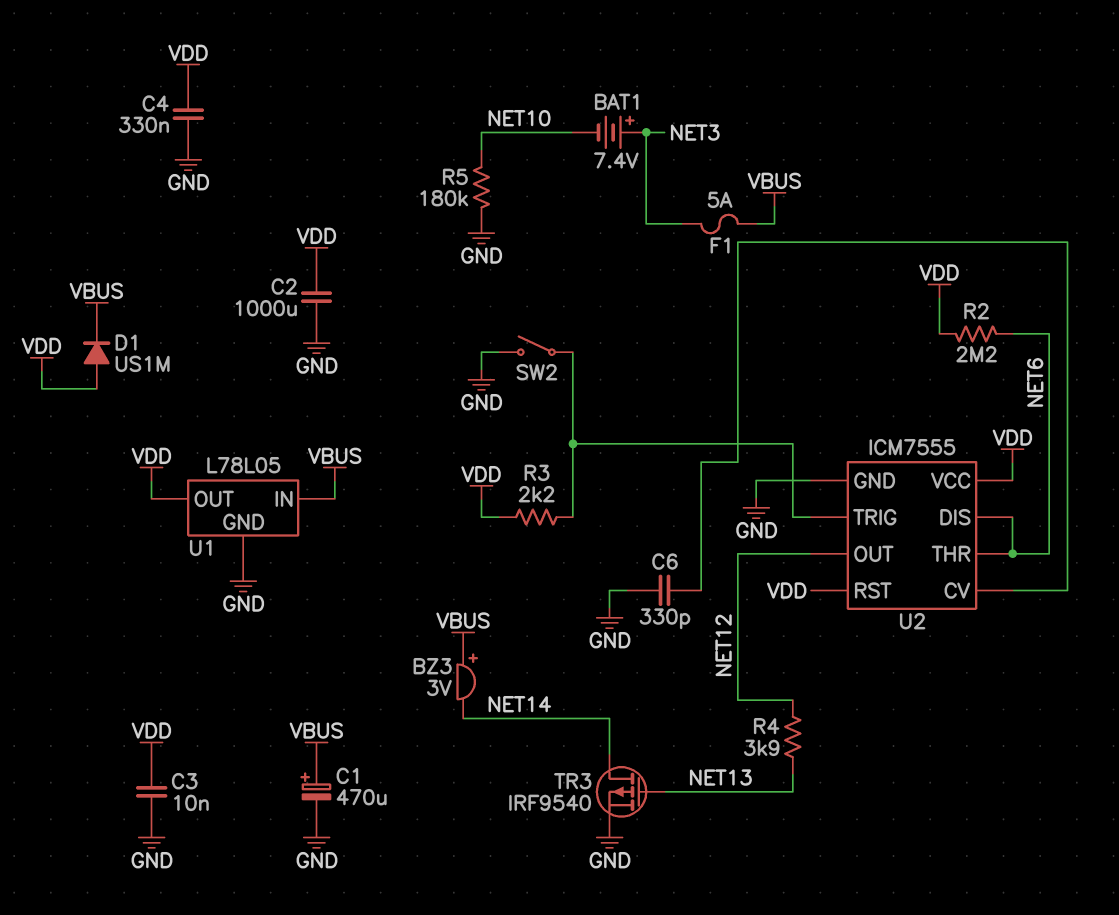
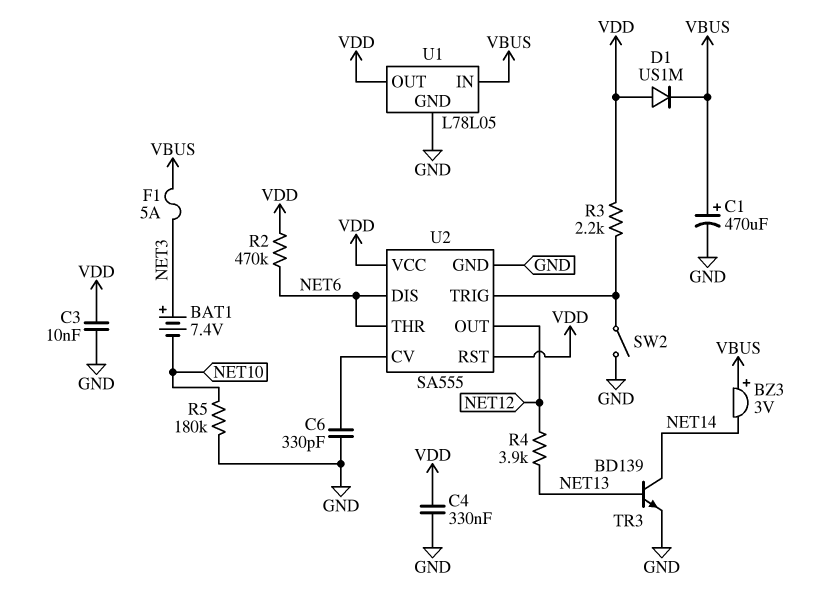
C2: 1000uF (GND, VDD) -> none
R2: 2.2M (NET6, VDD) -> 470k (NET6, VDD)
TR3: PMOS IRF9540 (G NET13, D NET14, S GND) -> NPN BD139 (B NET13, C NET14, E GND)
U2: ICM7555 -> SA555

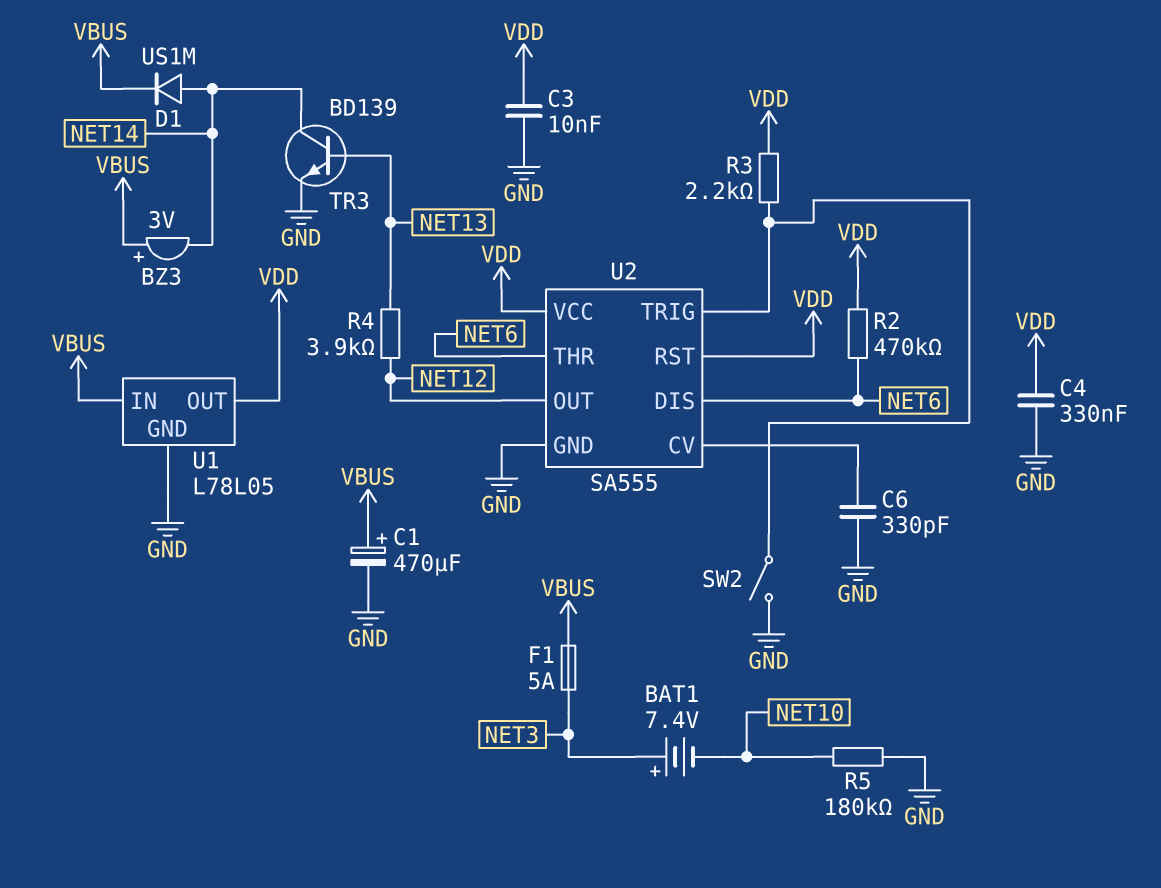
D1: diode US1M (A VDD, K VBUS) -> diode US1M (A NET14, K VBUS)

